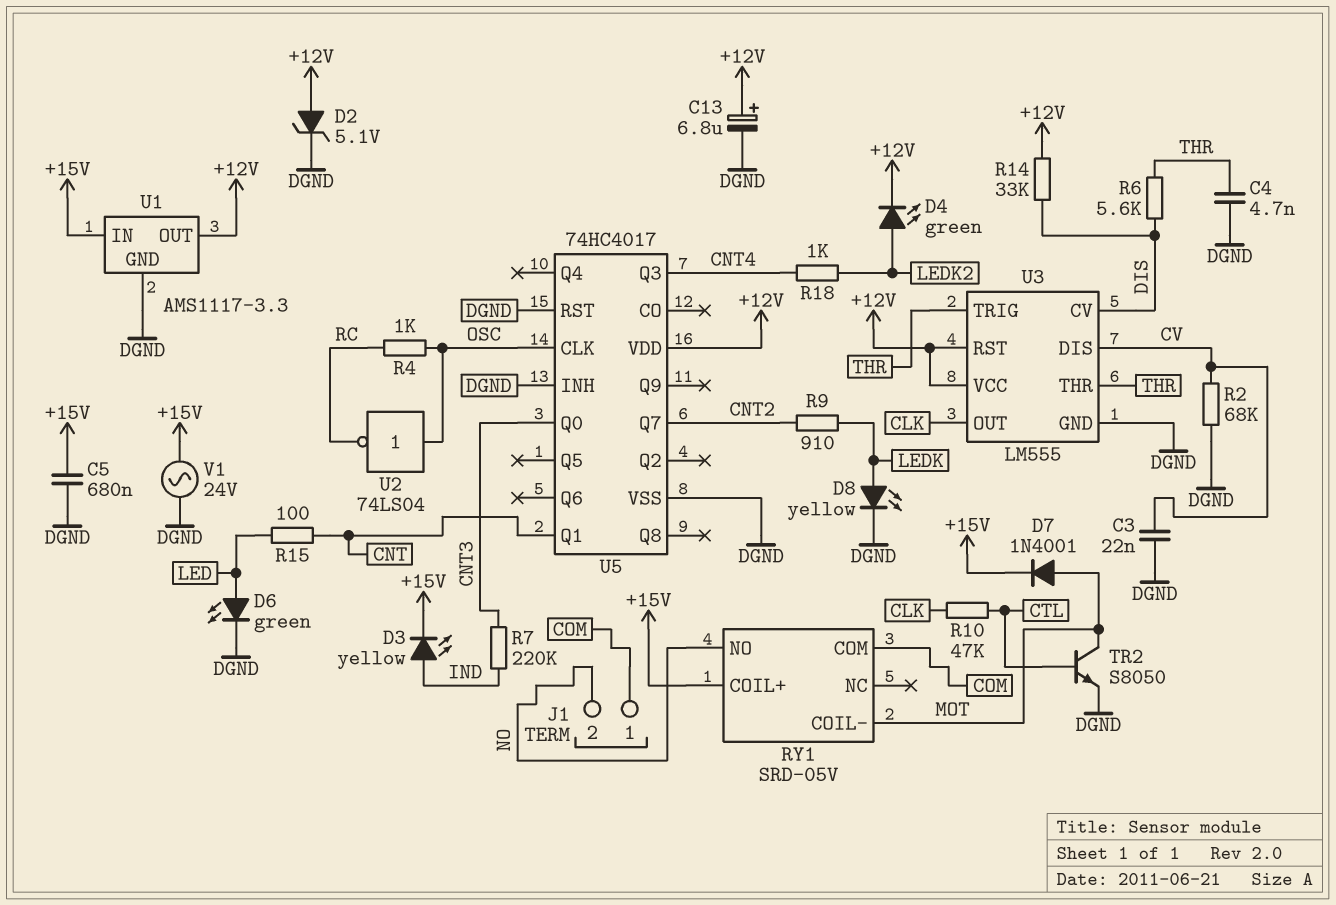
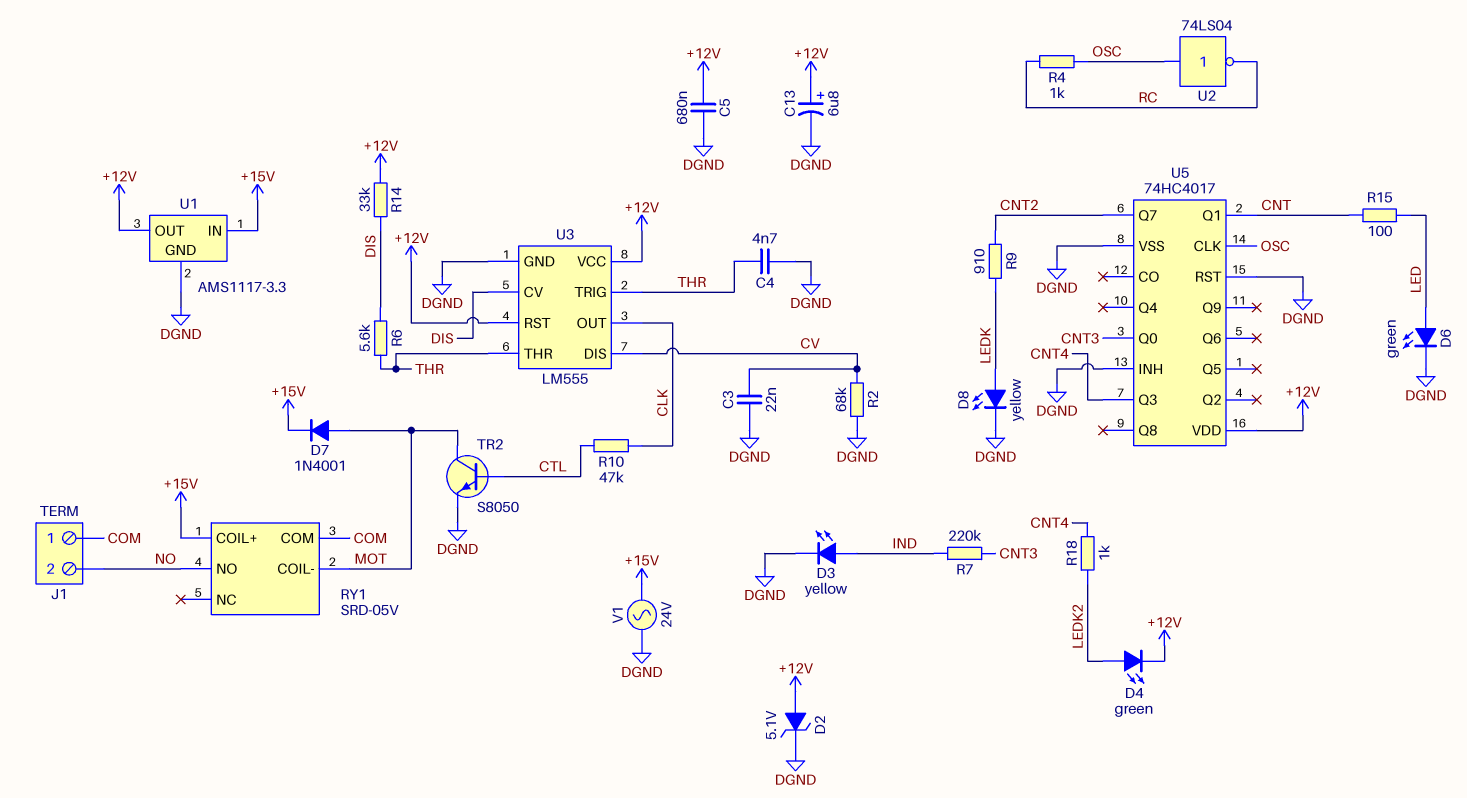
C5: 680nF (+15V, DGND) -> 680nF (+12V, DGND)
D3: LED yellow (A IND, K +15V) -> LED yellow (A IND, K DGND)

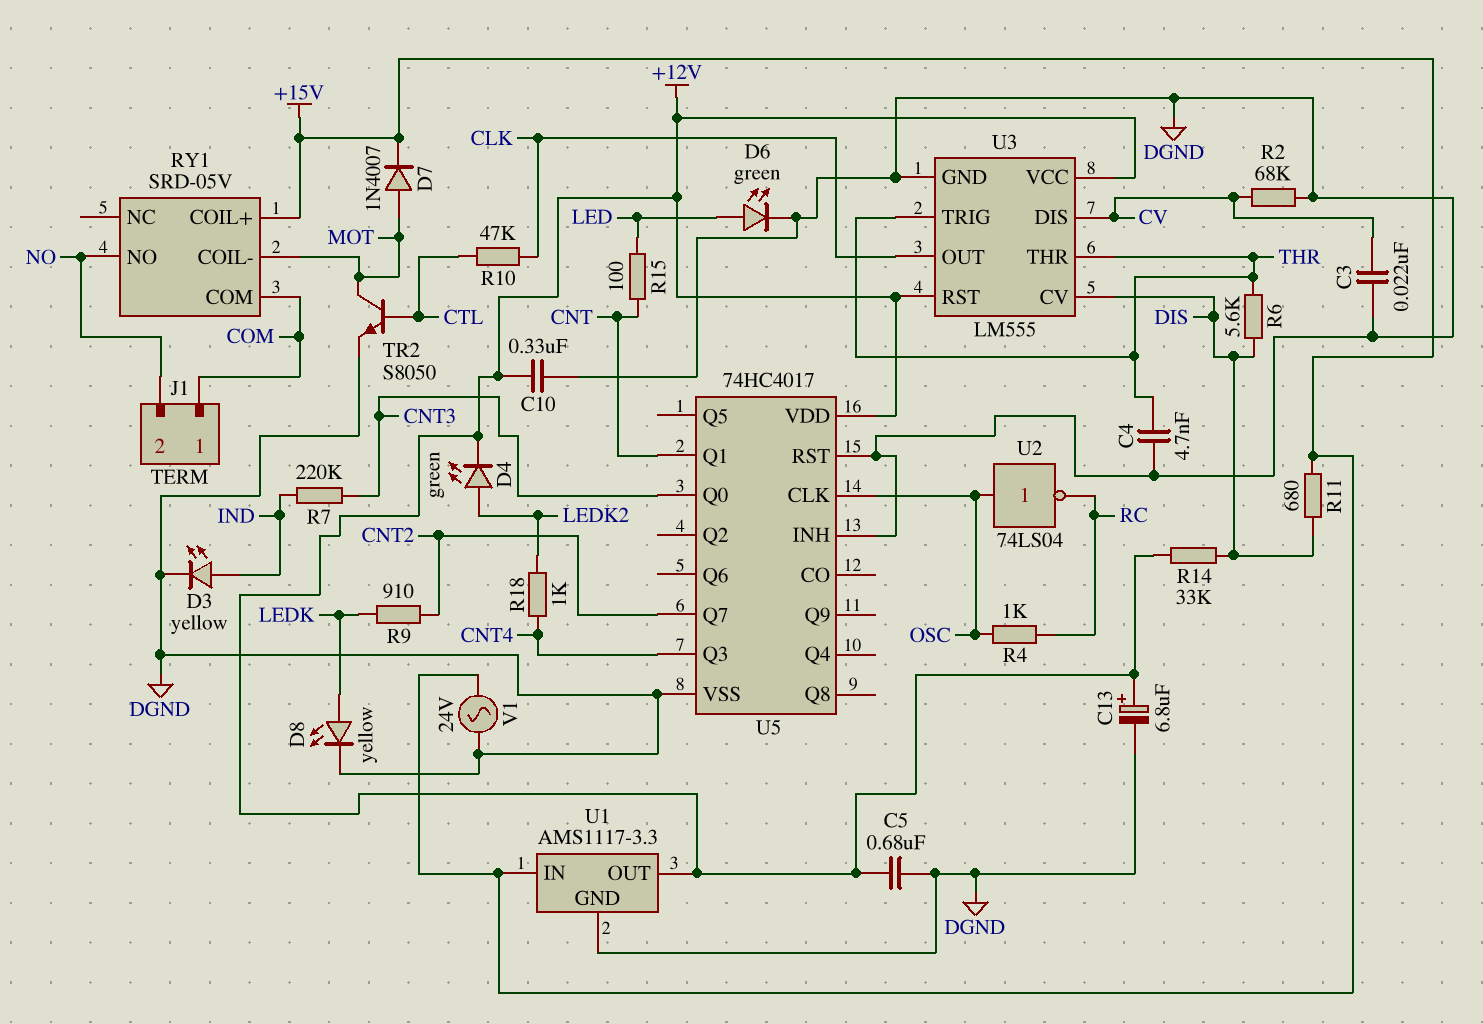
C10: none -> 330nF (+12V, DGND)
D2: zener 5.1V (A +12V, K DGND) -> none
D7: diode 1N4001 (A MOT, K +15V) -> diode 1N4007 (A MOT, K +15V)
R11: none -> 680 (+15V, DIS)

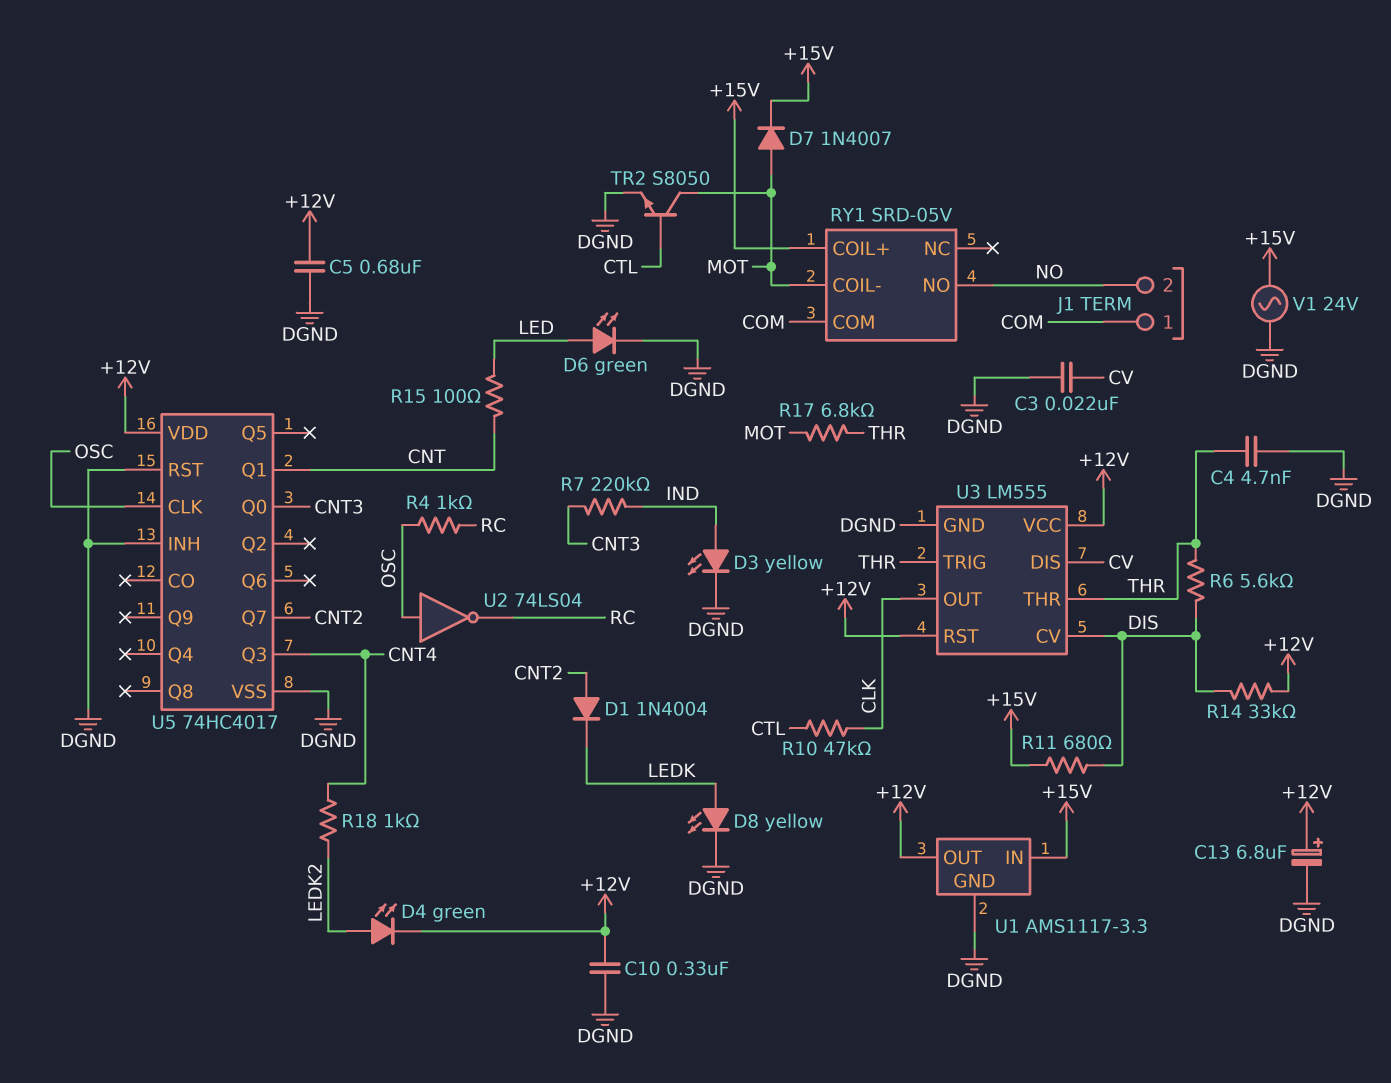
D1: none -> diode 1N4004 (A CNT2, K LEDK)
R2: 68k (CV, DGND) -> none
R9: 910 (CNT2, LEDK) -> none
R17: none -> 6.8k (MOT, THR)

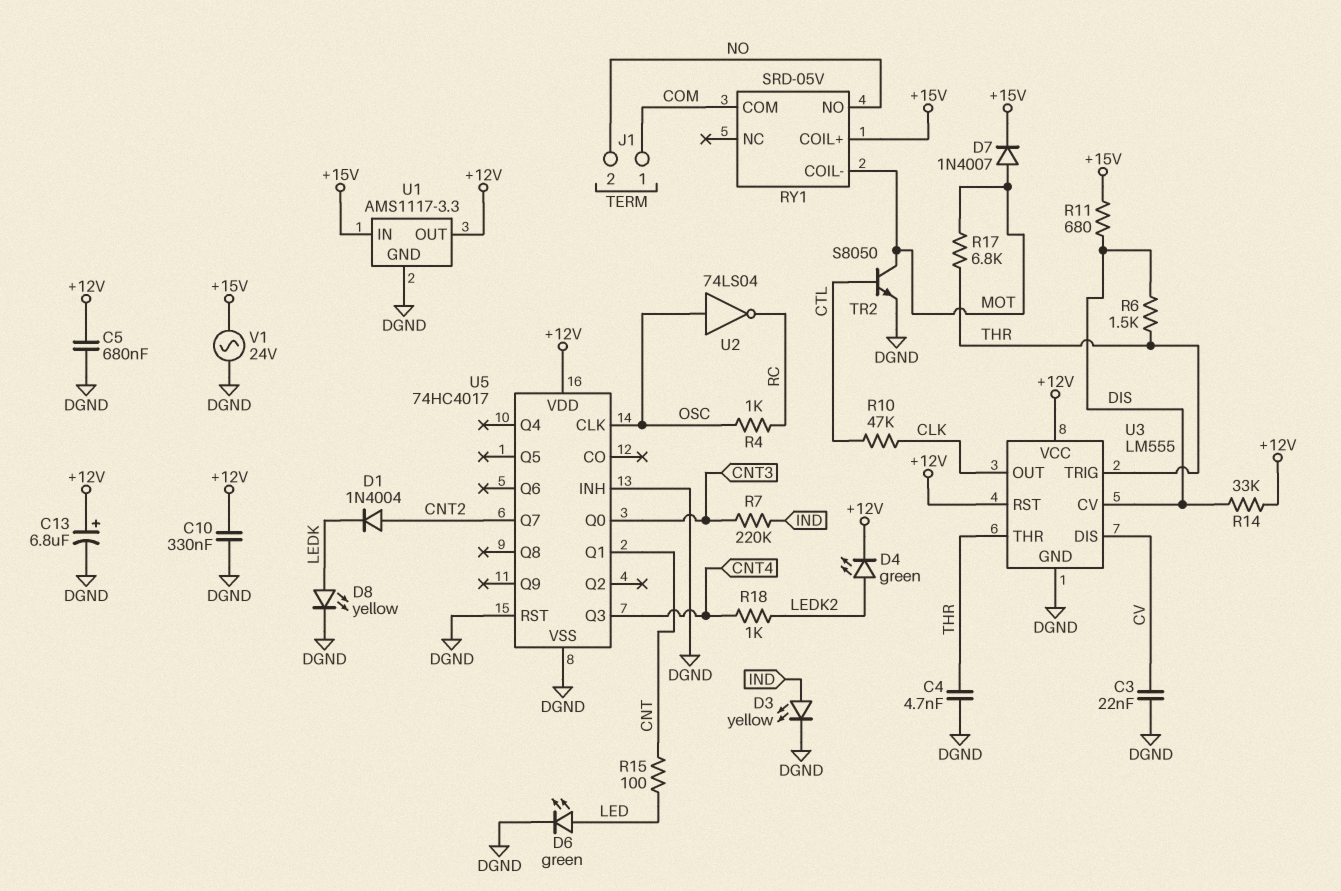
R6: 5.6k (DIS, THR) -> 1.5k (DIS, THR)

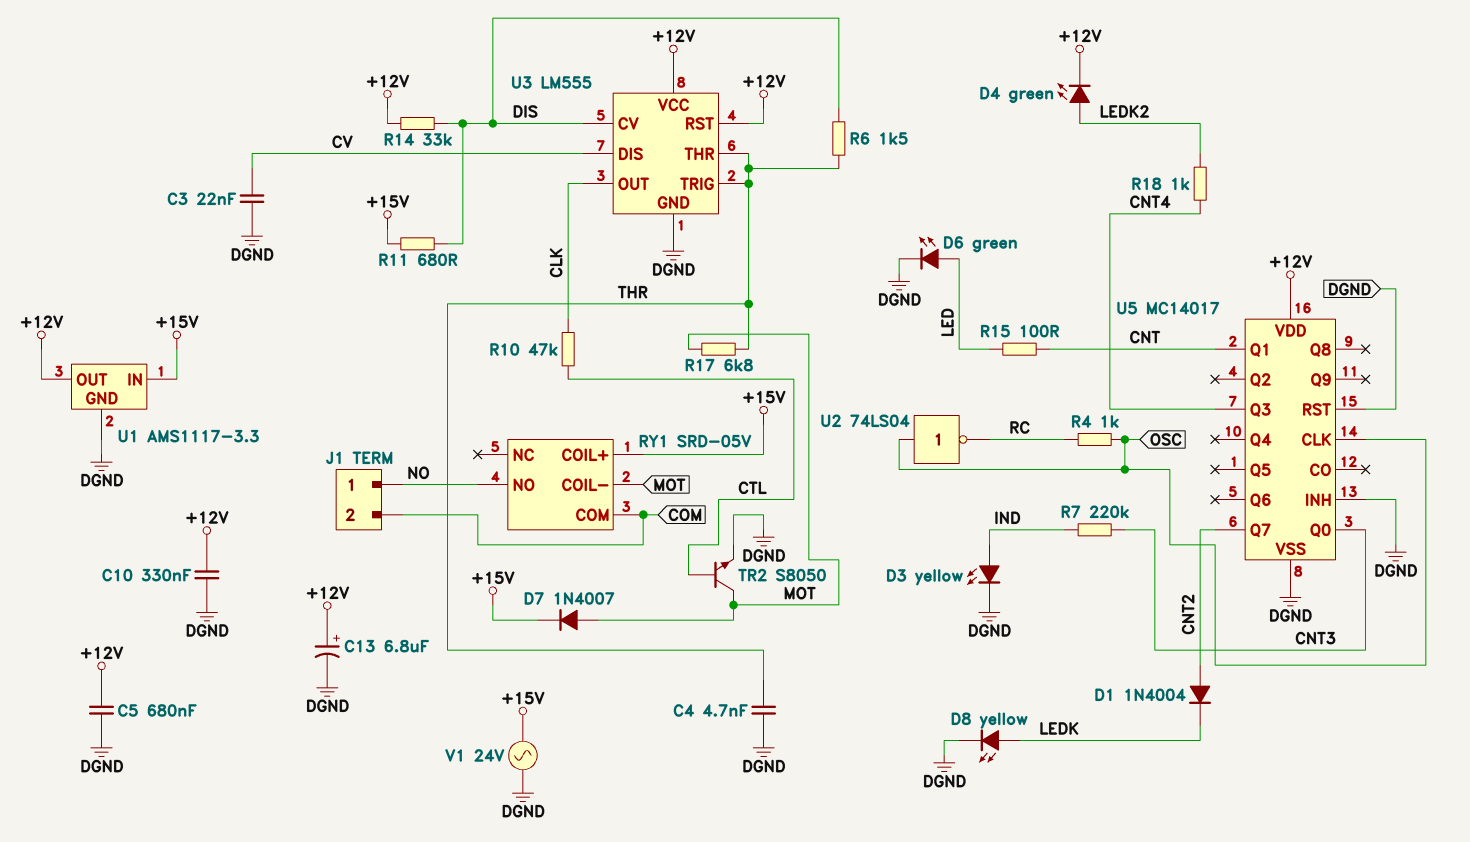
J1 pin 1: COM -> NO
J1 pin 2: NO -> COM
U5: 74HC4017 -> MC14017

